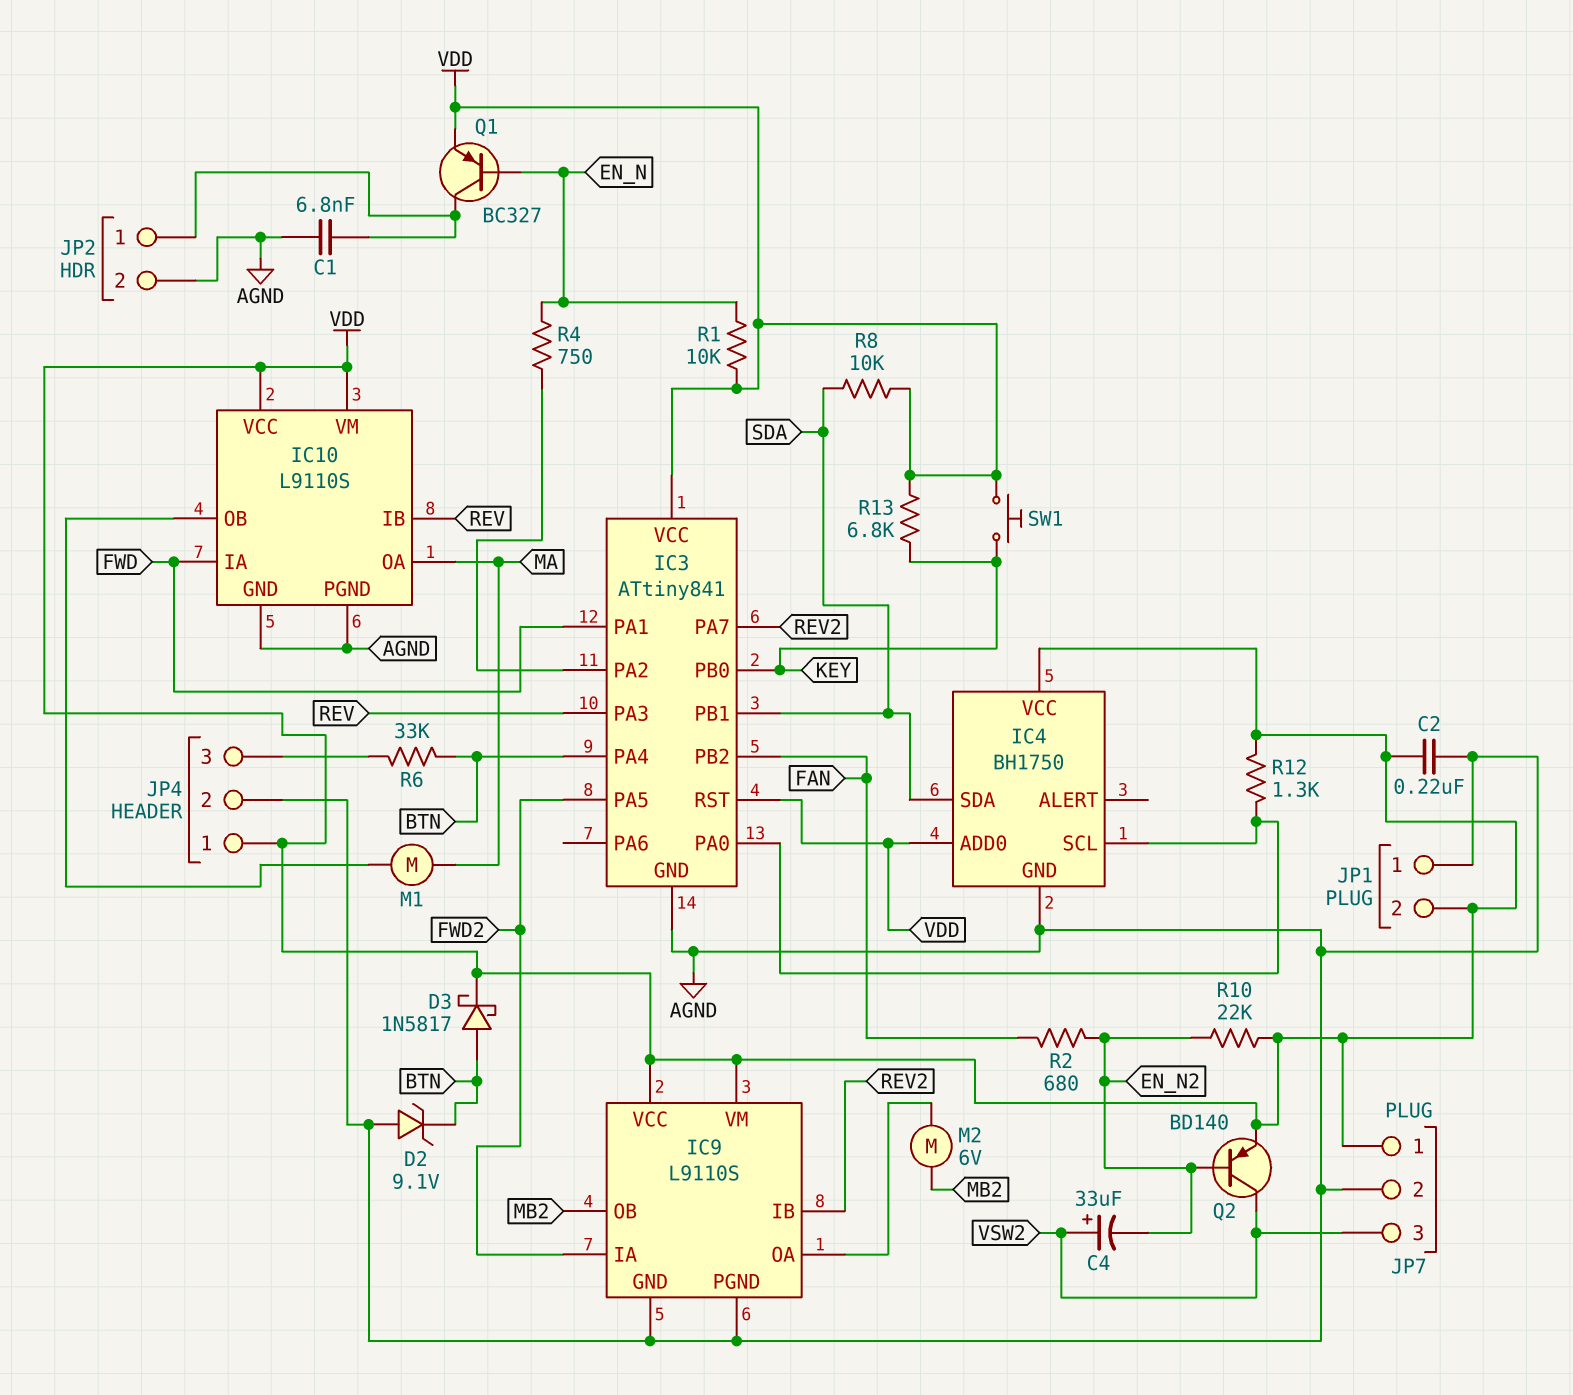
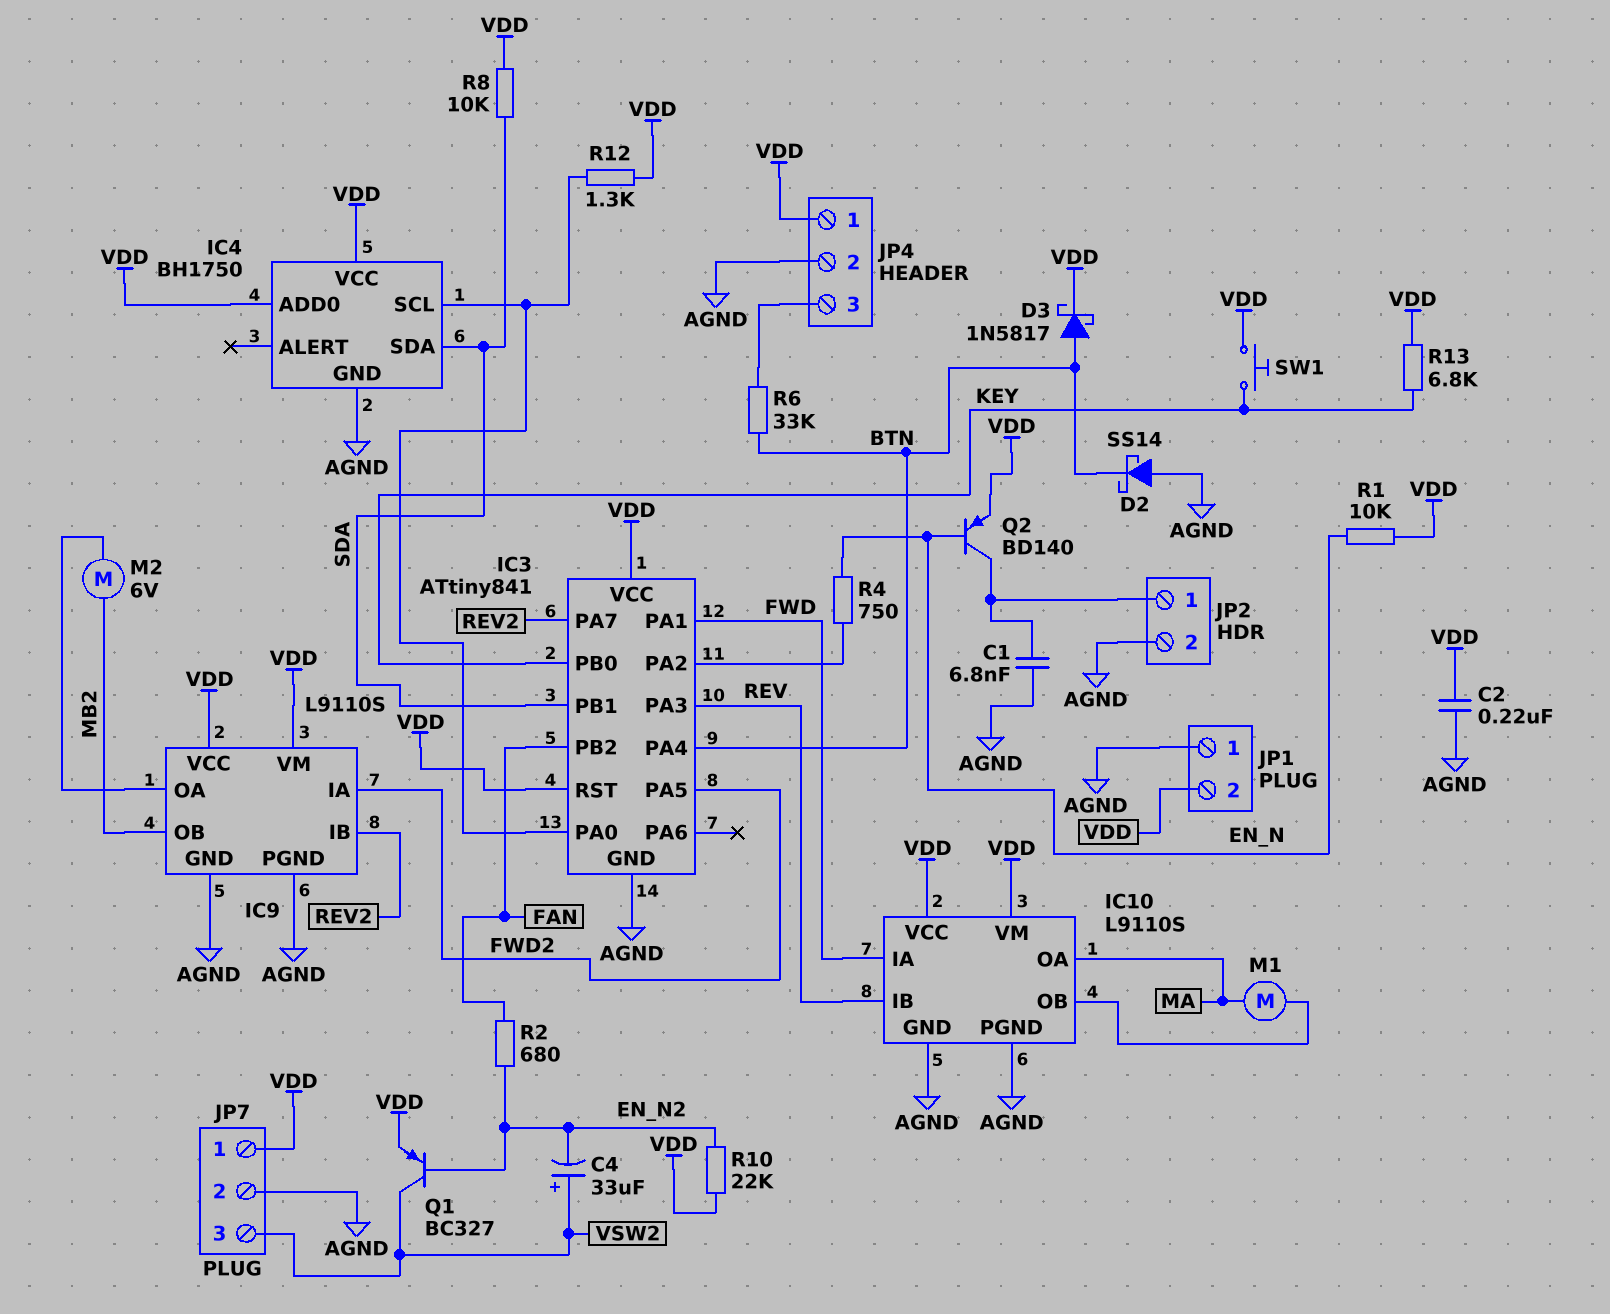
D2: zener 9.1V (A AGND, K BTN) -> schottky SS14 (A AGND, K BTN)
Q1: PNP BC327 (B EN_N, C JP2/1, E VDD) -> PNP BC327 (B EN_N2, C VSW2, E VDD)
Q2: PNP BD140 (B EN_N2, C VSW2, E VDD) -> PNP BD140 (B EN_N, C JP2/1, E VDD)

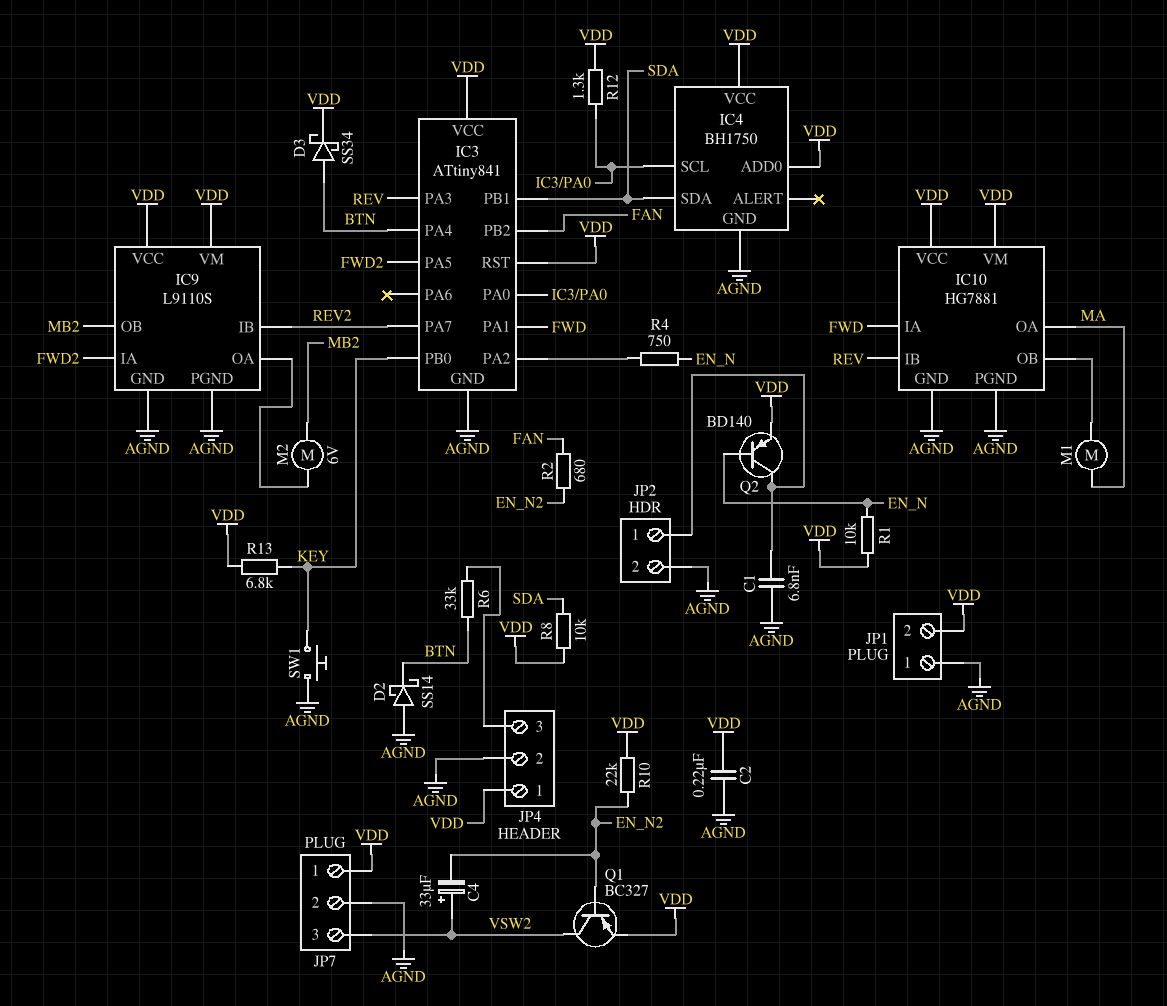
D3: schottky 1N5817 (A BTN, K VDD) -> schottky SS34 (A BTN, K VDD)
IC10: L9110S -> HG7881
SW1: button (KEY, VDD) -> button (AGND, KEY)

